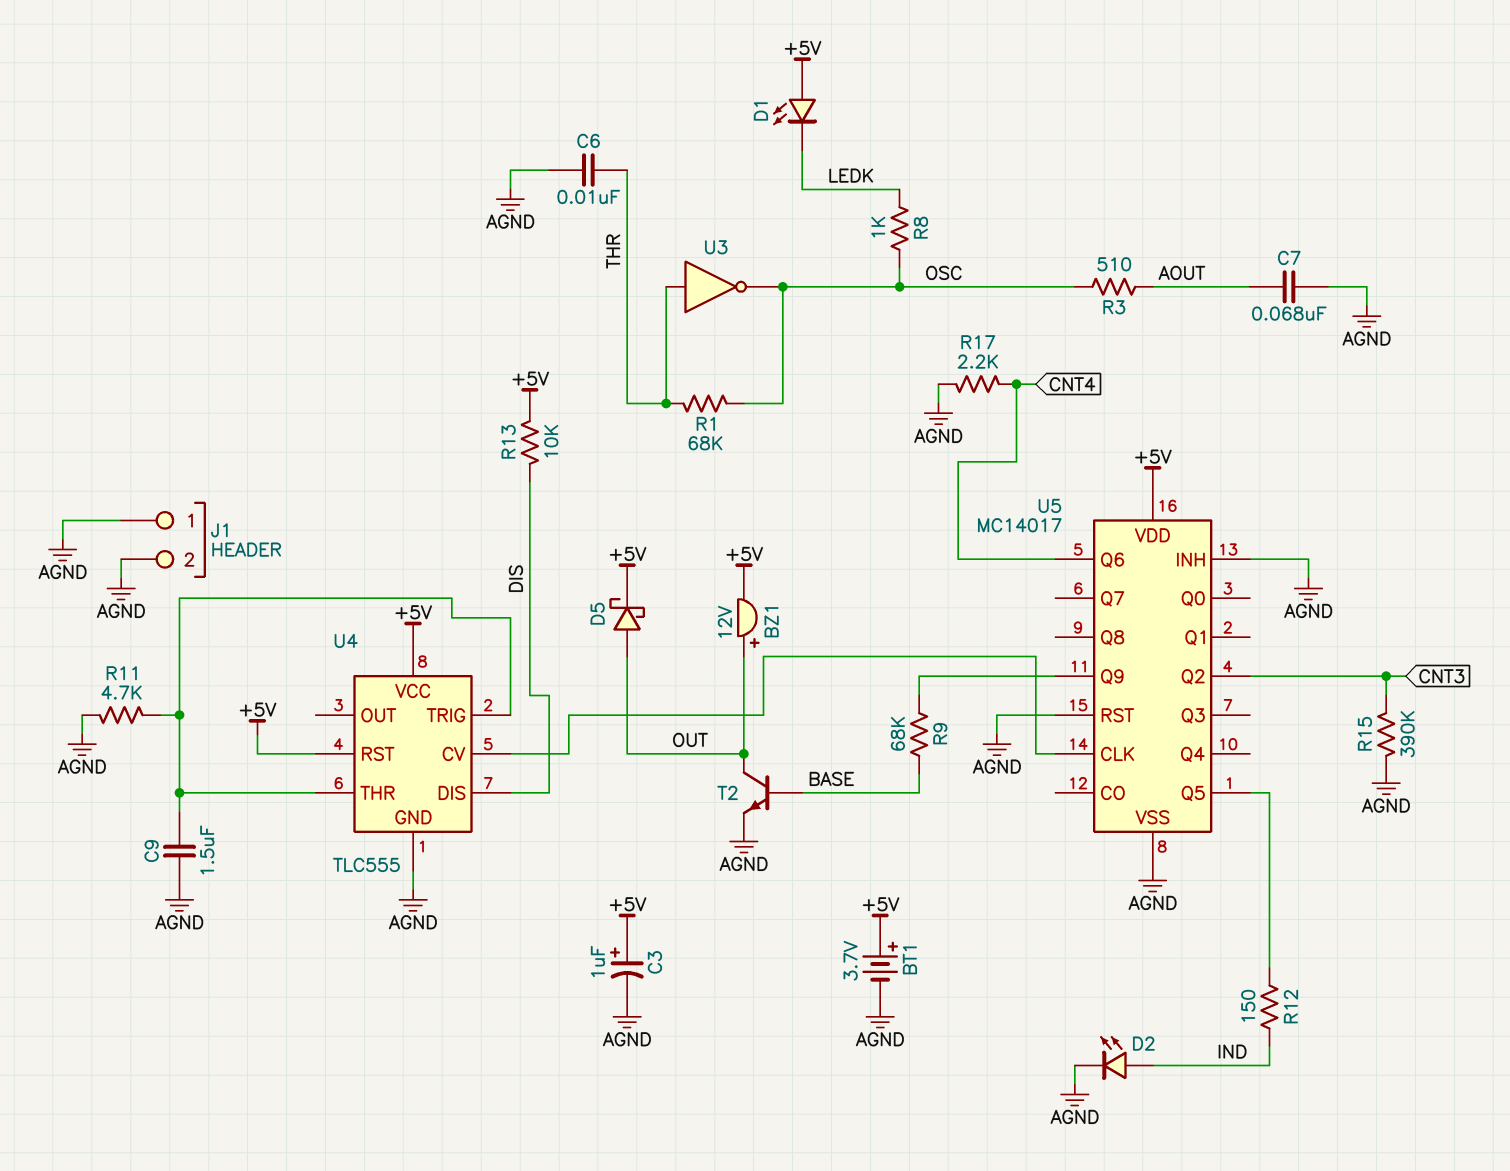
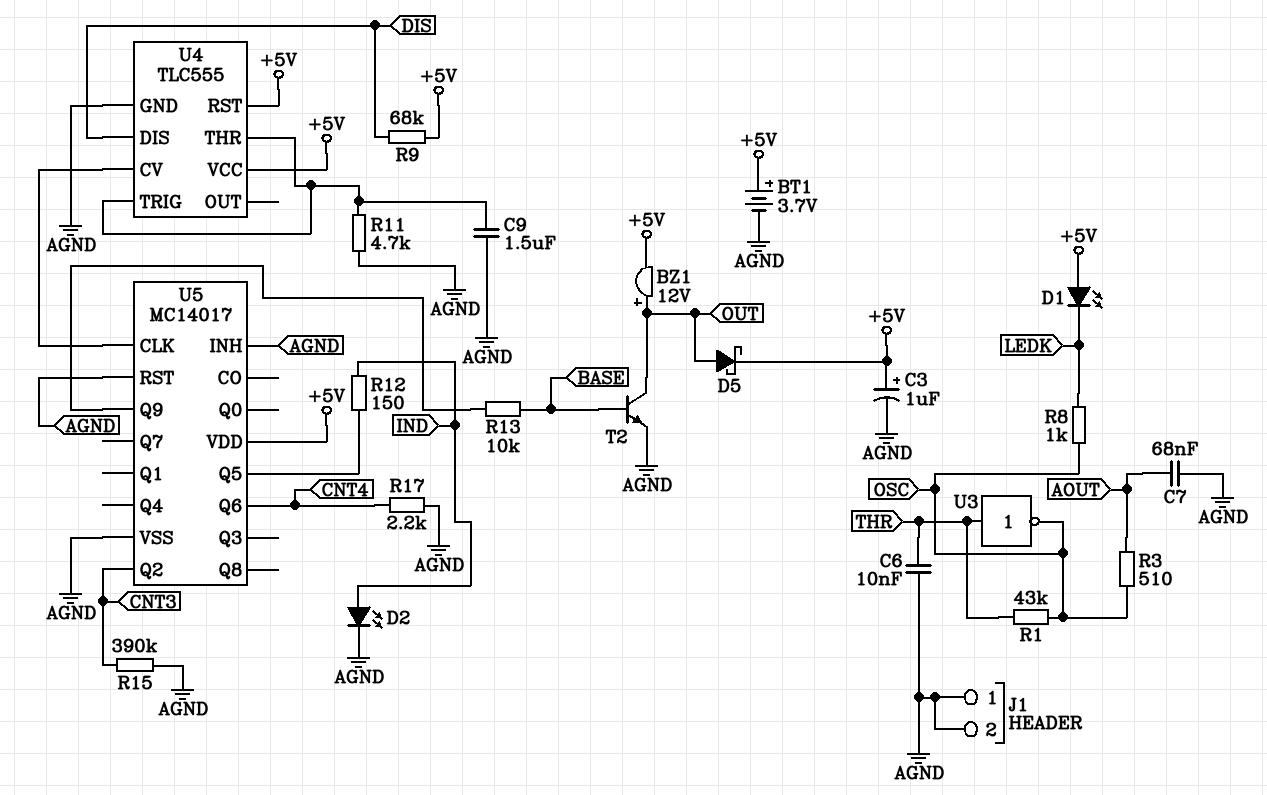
R1: 68k (OSC, THR) -> 43k (OSC, THR)
R9: 68k (BASE, U5/Q9) -> 68k (+5V, DIS)
R13: 10k (+5V, DIS) -> 10k (BASE, U5/Q9)

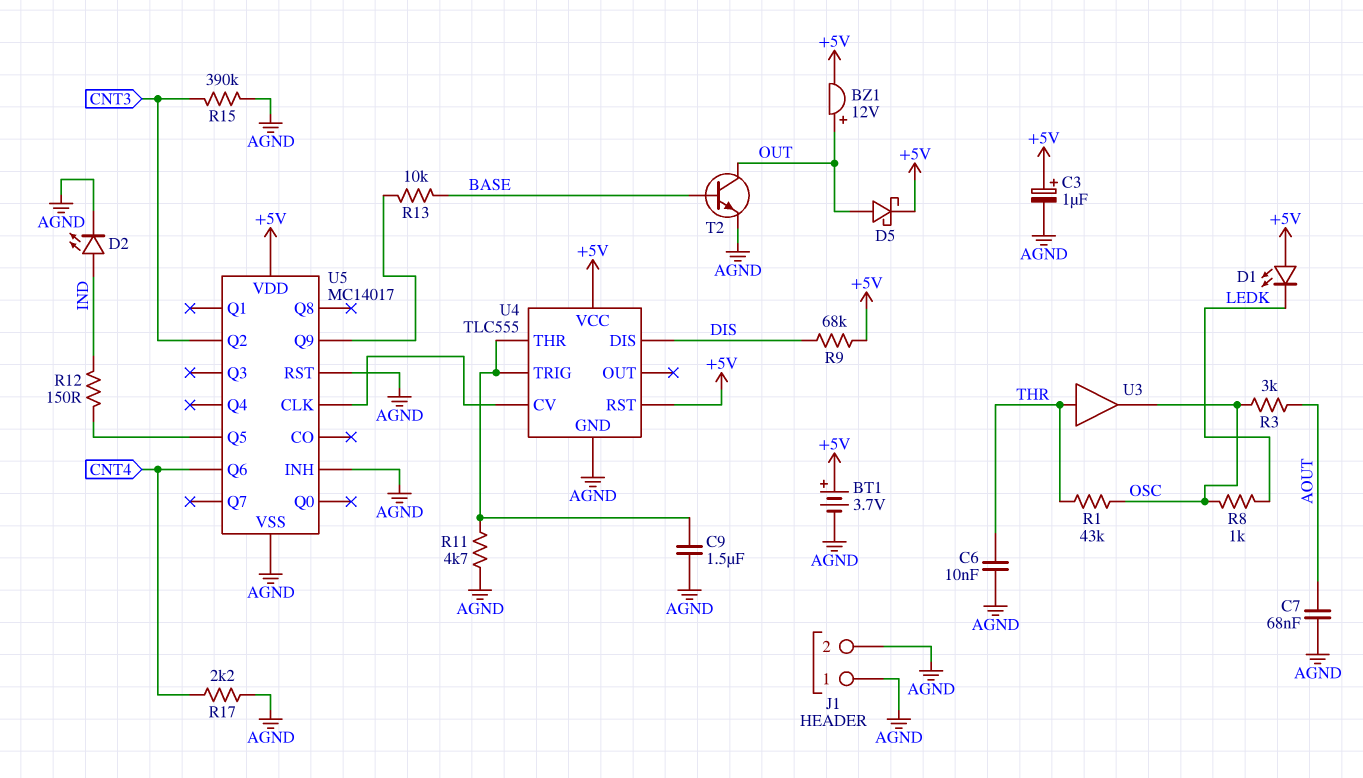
R3: 510 (AOUT, OSC) -> 3k (AOUT, OSC)
U3: NOT (in THR, out OSC) -> buffer (in THR, out OSC)

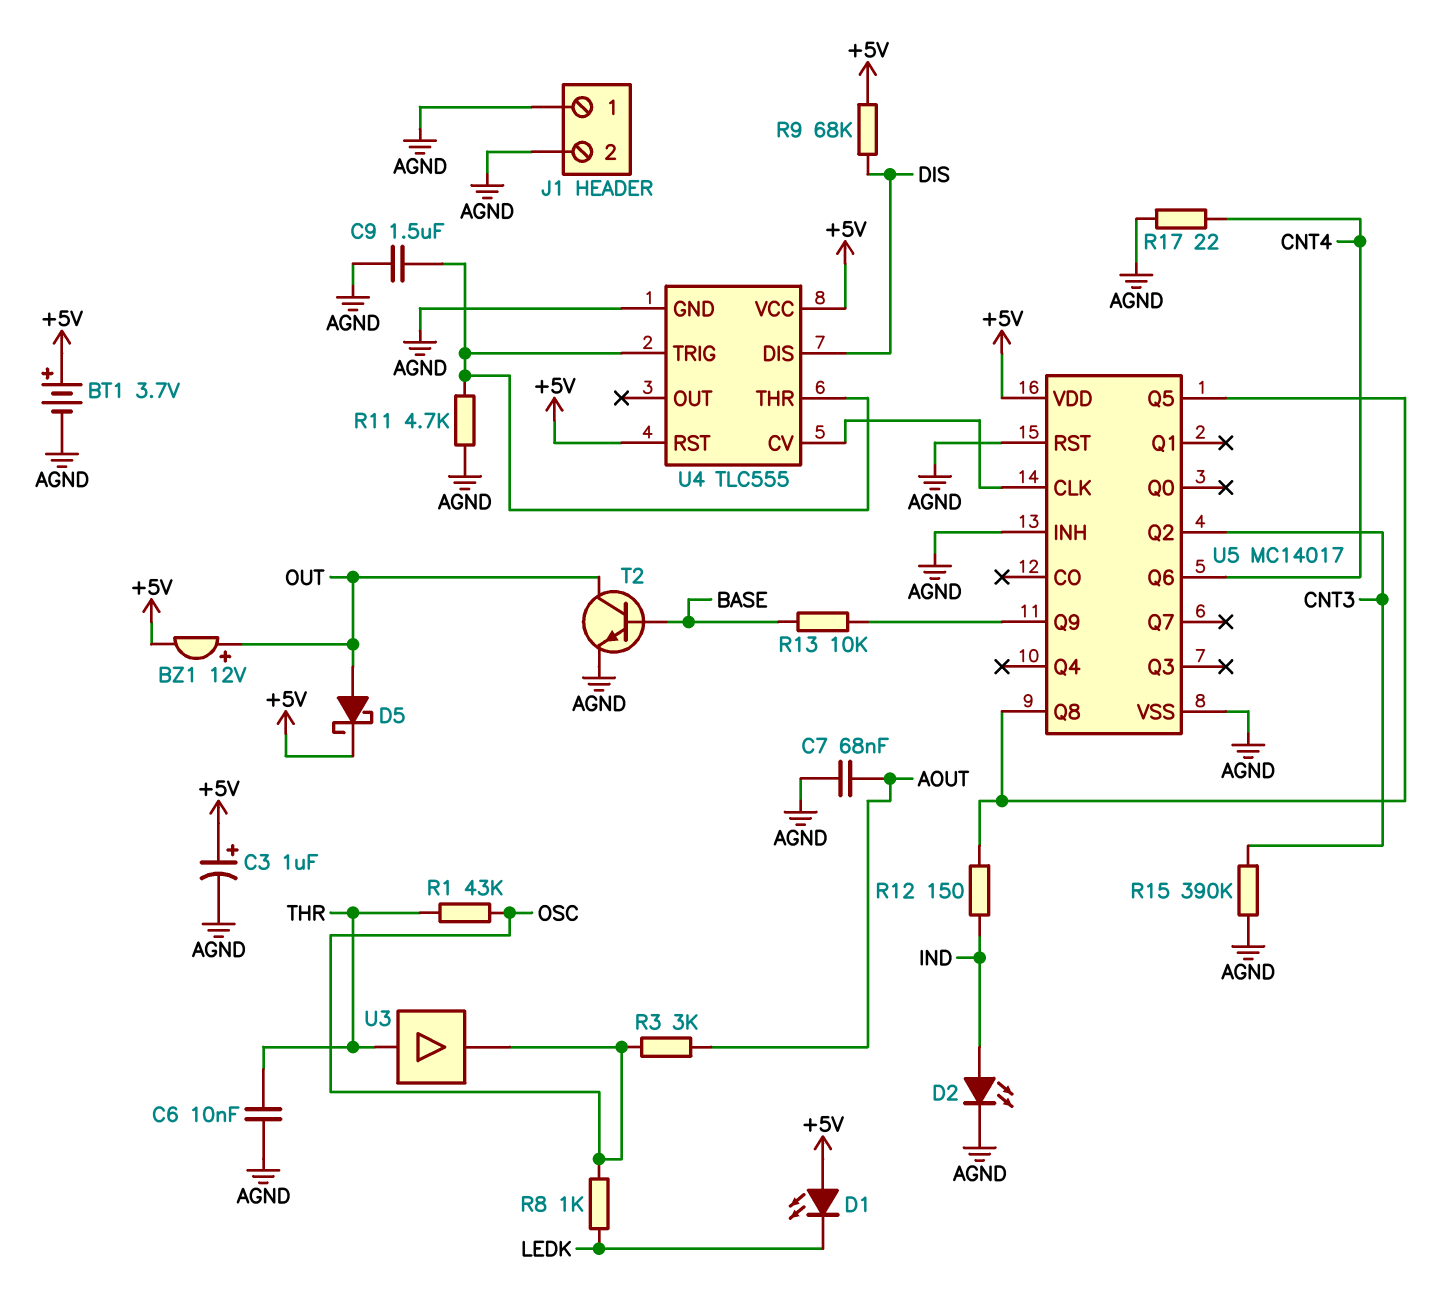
R17: 2.2k (AGND, CNT4) -> 22 (AGND, CNT4)
U5 pin Q8: none -> U5/Q5

